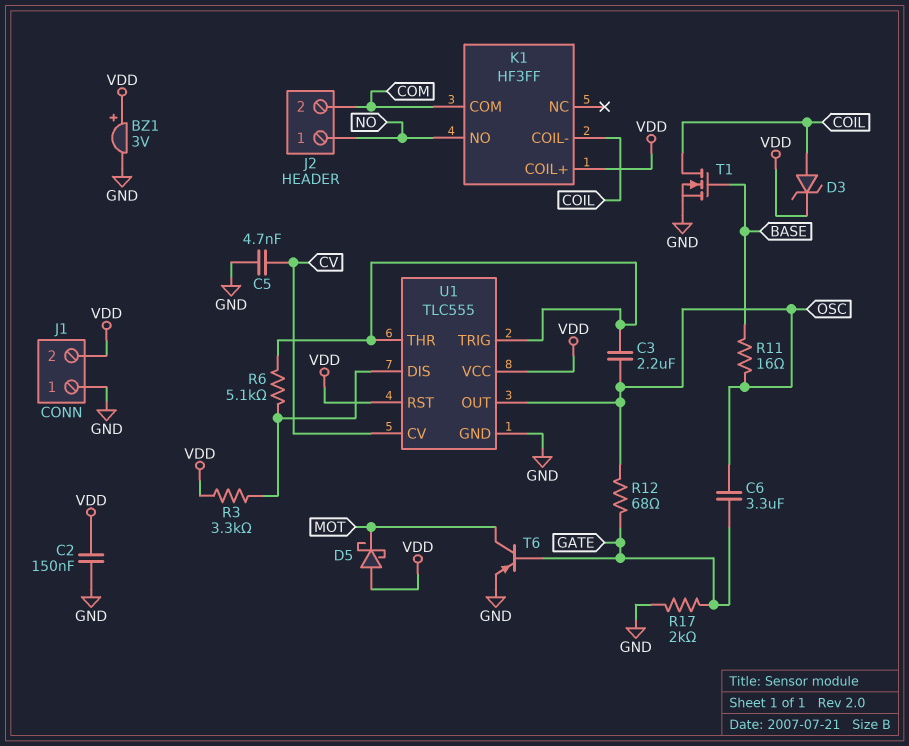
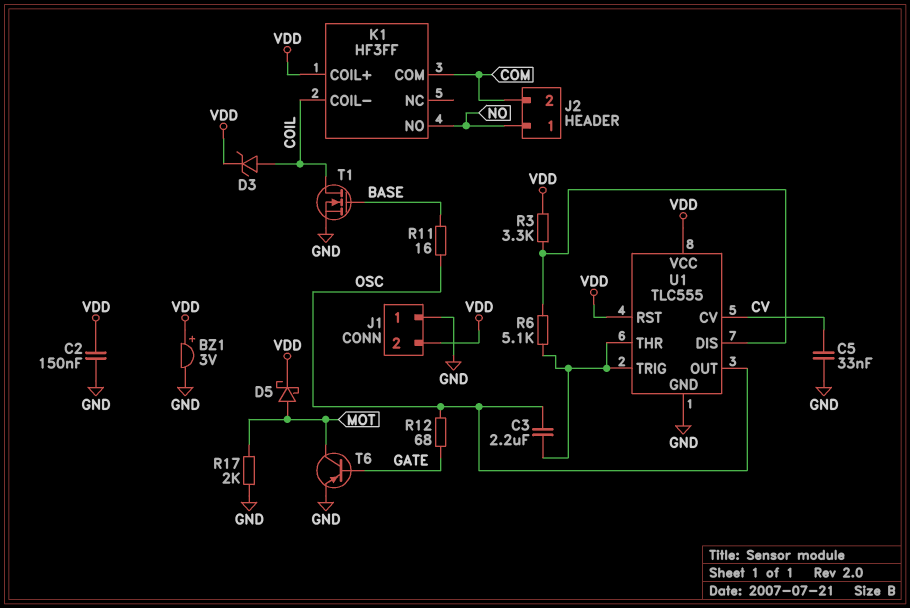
C5: 4.7nF (CV, GND) -> 33nF (CV, GND)
C6: 3.3uF (GATE, OSC) -> none
D5: schottky (A VDD, K MOT) -> schottky (A MOT, K VDD)
R17: 2k (GATE, GND) -> 2k (GND, MOT)

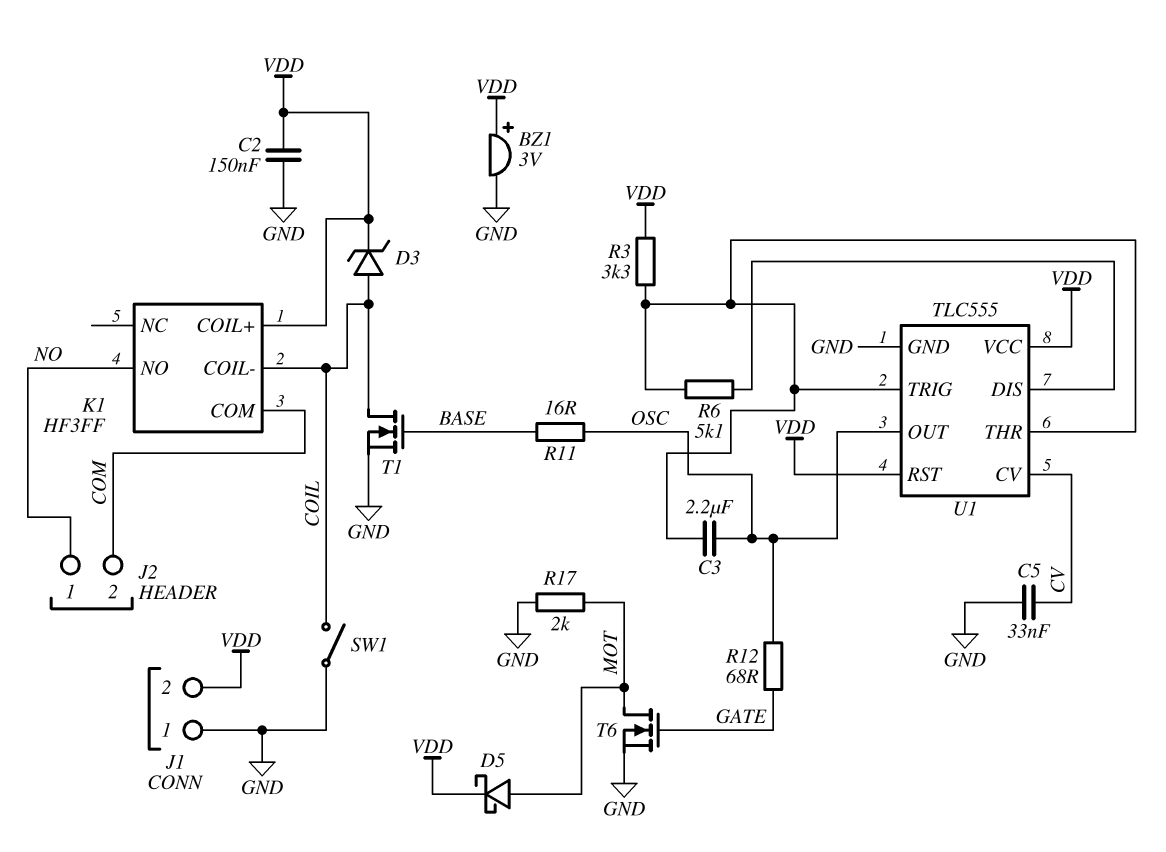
R3: 3.3k (U1/DIS, VDD) -> 3.3k (U1/THR, VDD)
SW1: none -> switch (COIL, GND)
T6: PNP (B GATE, C MOT, E GND) -> NMOS (G GATE, D MOT, S GND)

